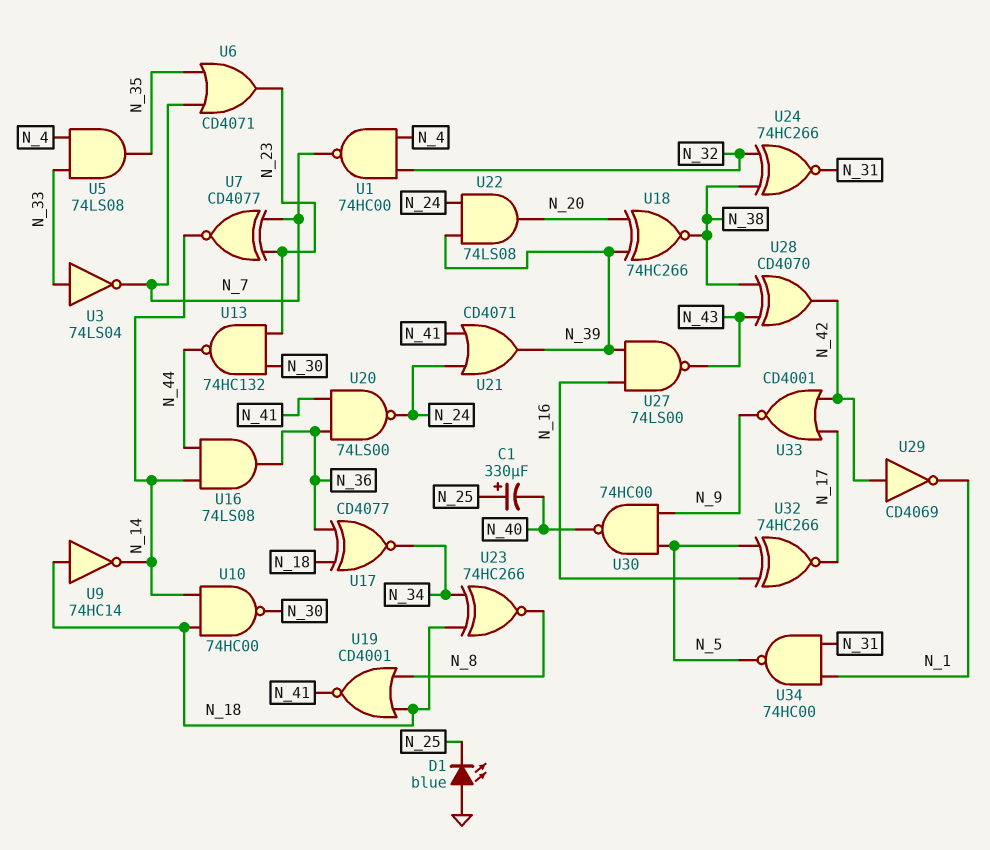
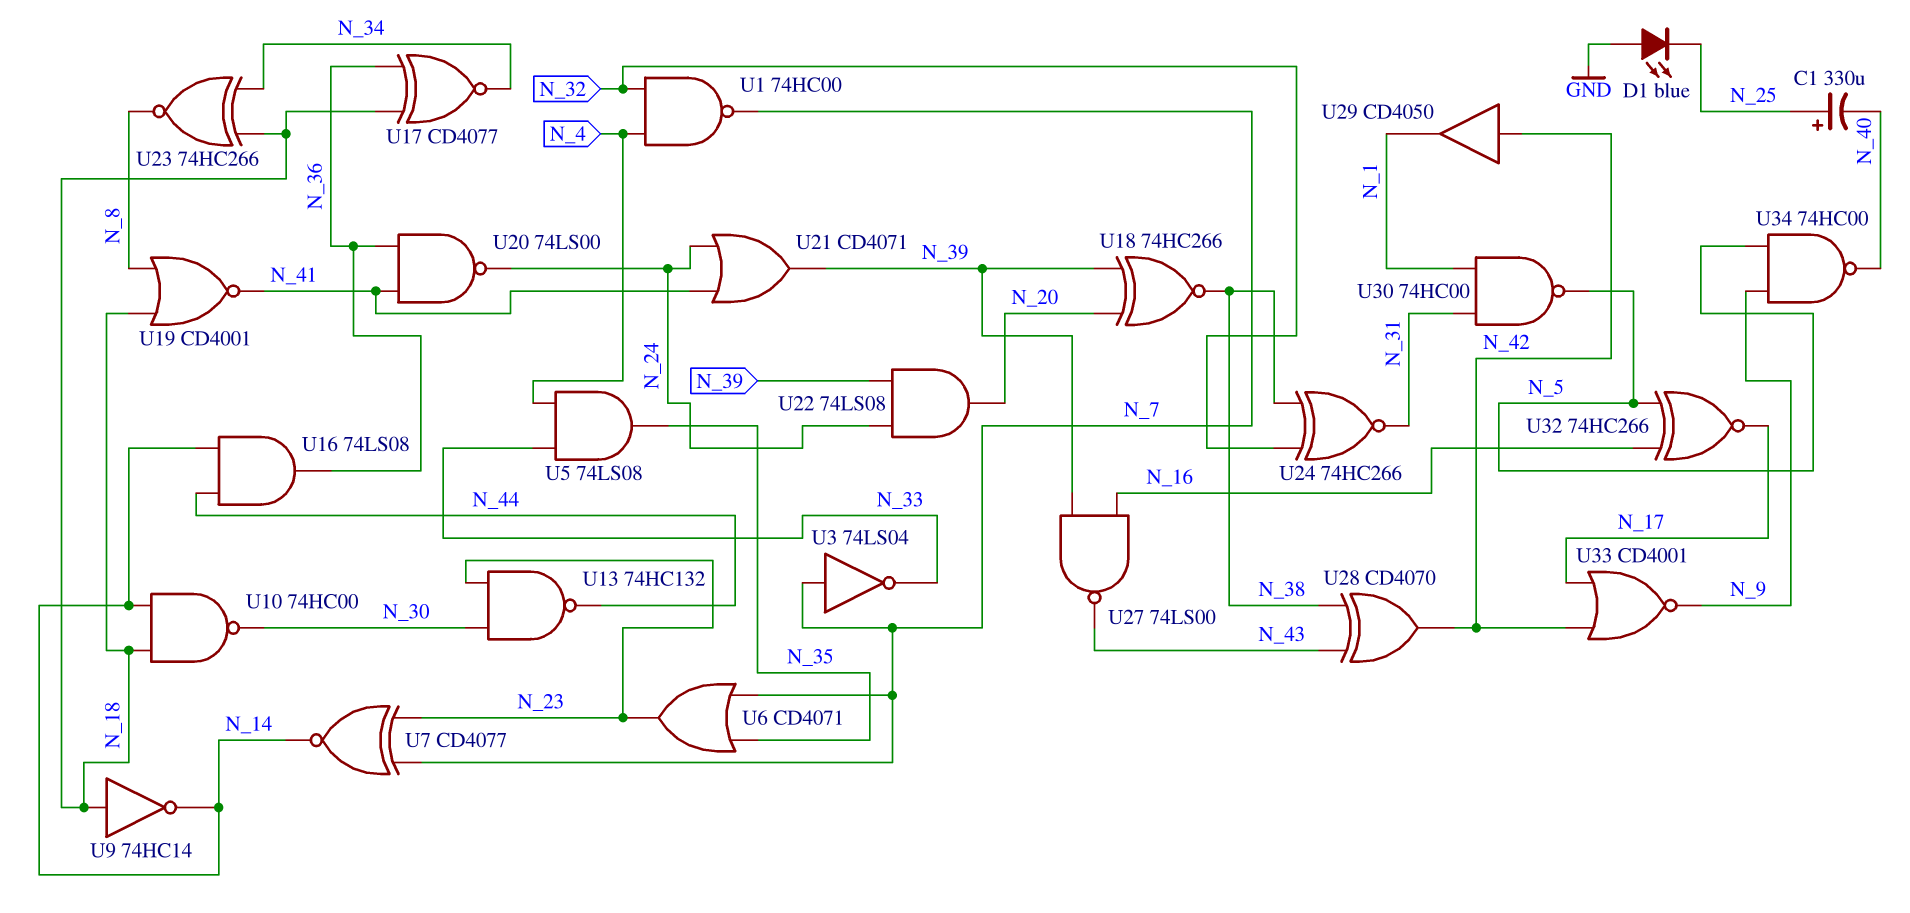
U3: NOT 74LS04 (in N_33, out N_7) -> NOT 74LS04 (in N_7, out N_33)
U29: NOT CD4069 (in N_42, out N_1) -> buffer CD4050 (in N_42, out N_1)
U30: NAND 74HC00 (in N_5, in N_9, out N_40) -> NAND 74HC00 (in N_1, in N_31, out N_5)
U34: NAND 74HC00 (in N_1, in N_31, out N_5) -> NAND 74HC00 (in N_5, in N_9, out N_40)

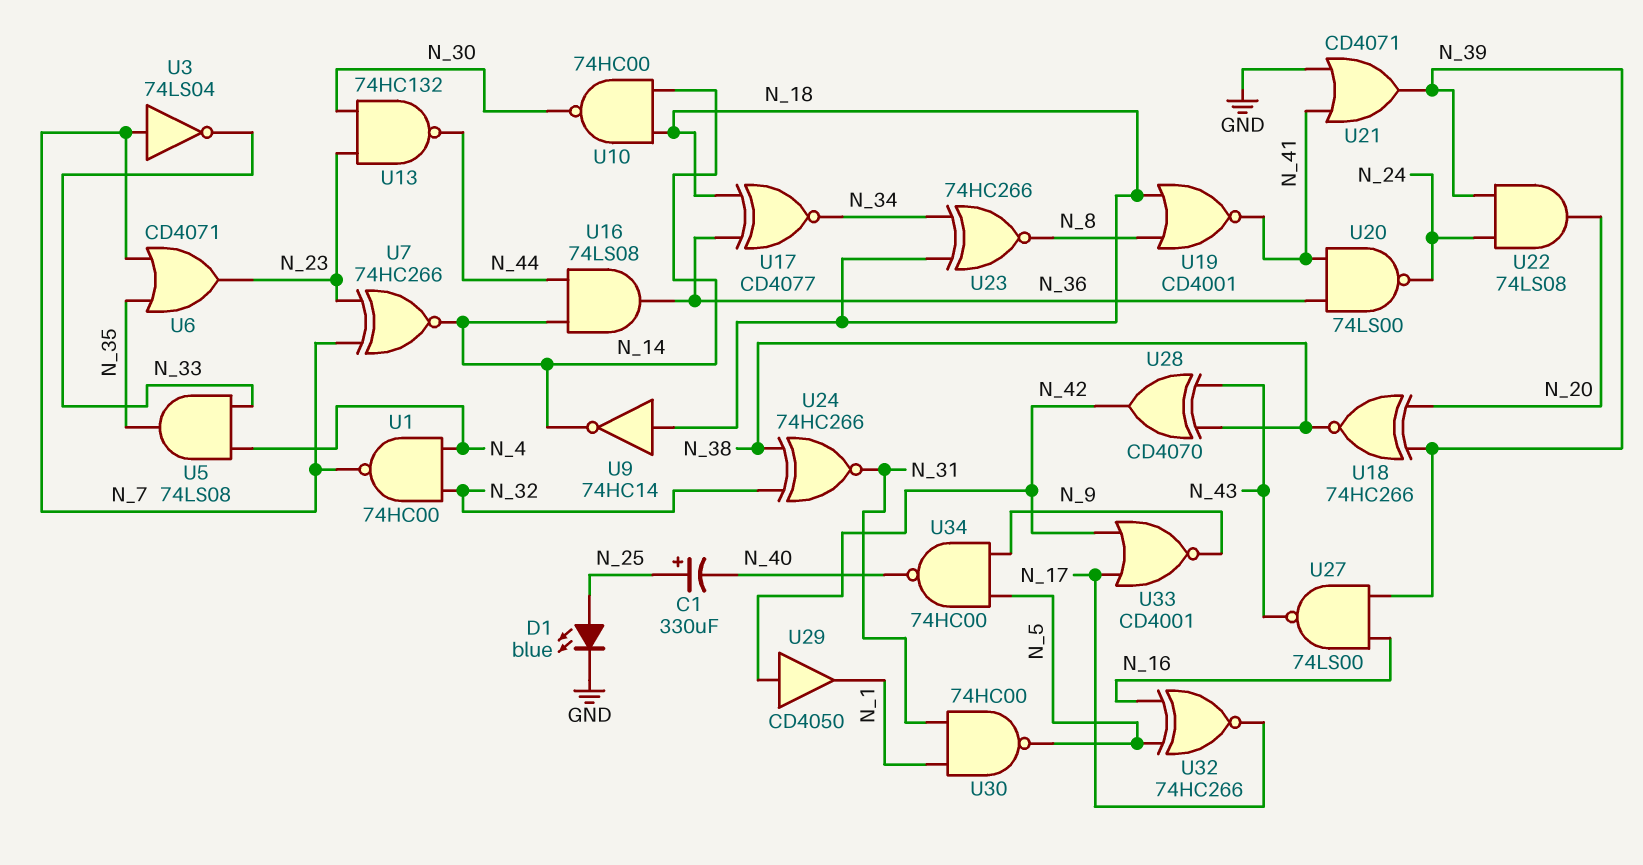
D1: LED blue (A GND, K N_25) -> LED blue (A N_25, K GND)
U7: XNOR CD4077 (in N_7, in N_23, out N_14) -> XNOR 74HC266 (in N_7, in N_23, out N_14)
U21: OR CD4071 (in N_24, in N_41, out N_39) -> OR CD4071 (in GND, in N_41, out N_39)

